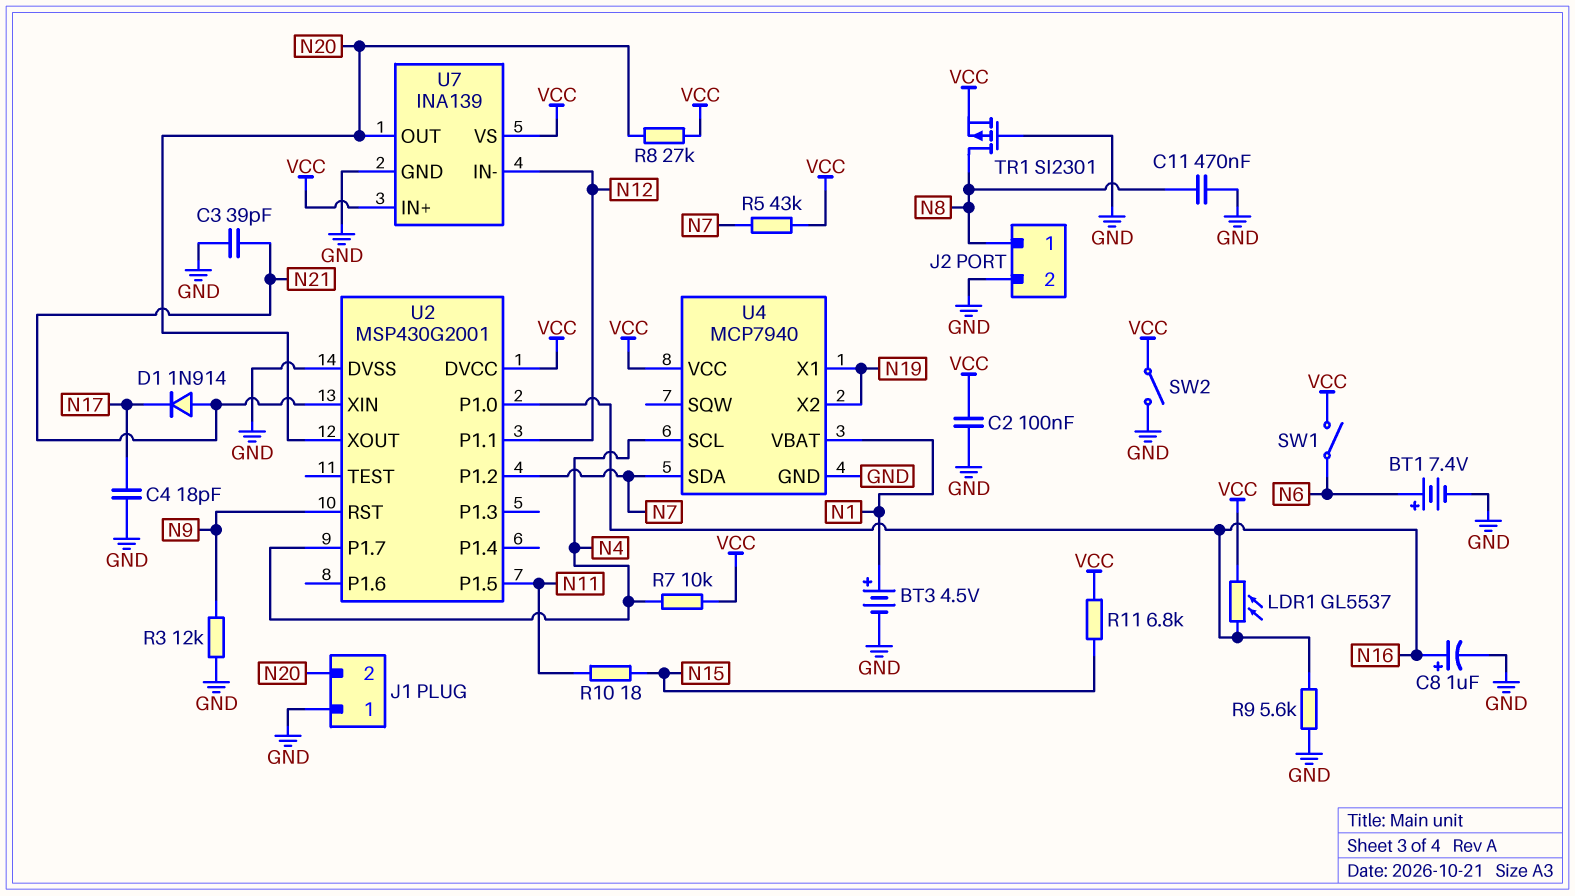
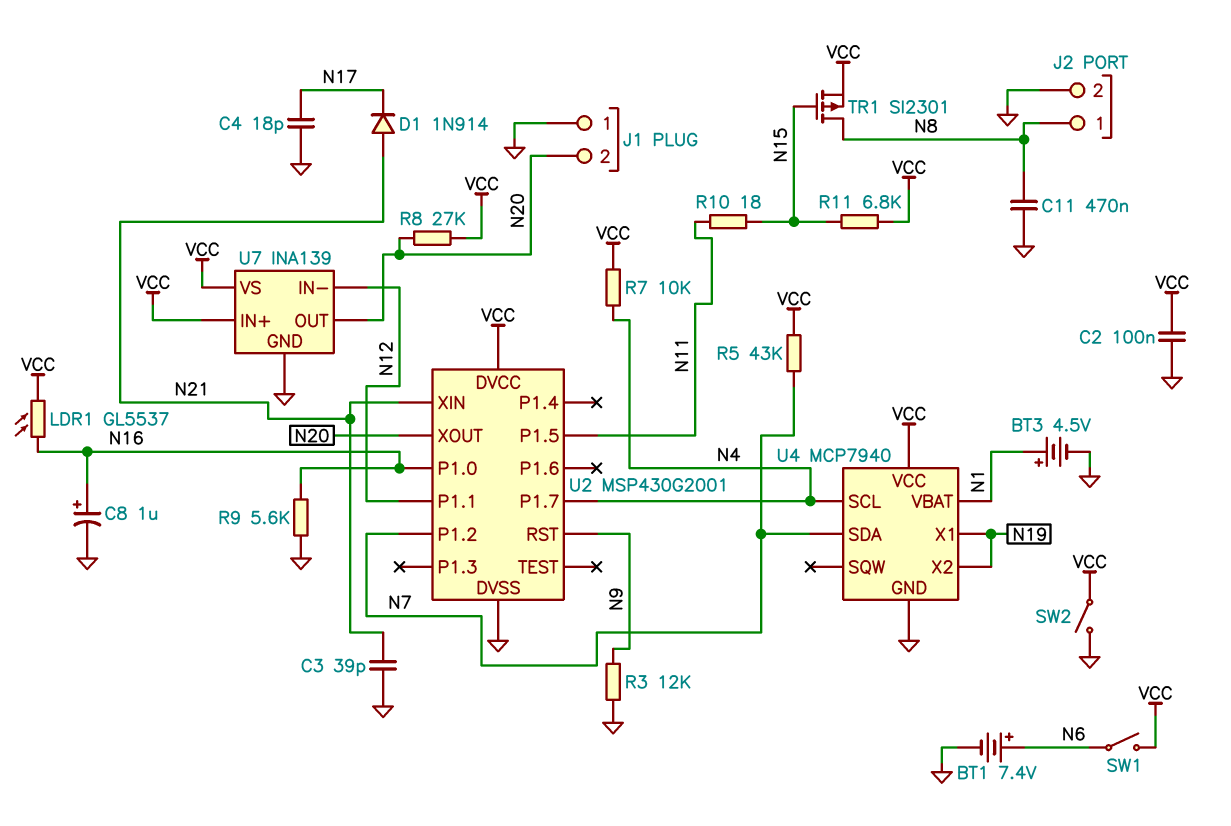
TR1: PMOS SI2301 (G GND, D N8, S VCC) -> PMOS SI2301 (G N15, D N8, S VCC)

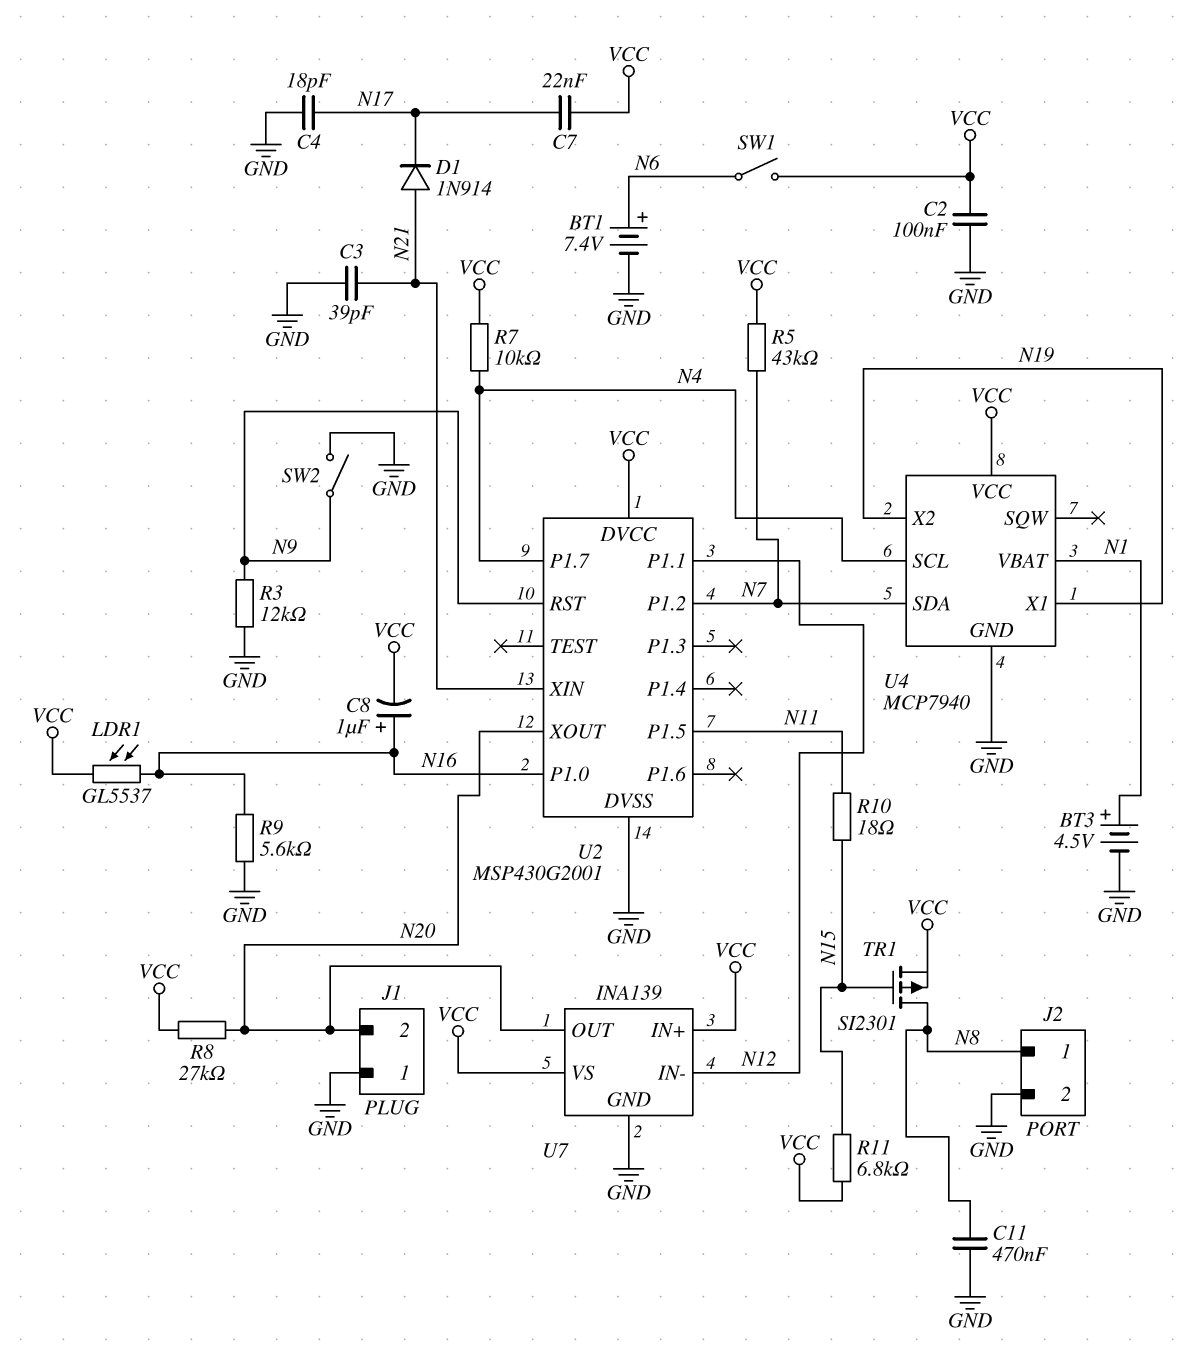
C7: none -> 22nF (N17, VCC)
C8: 1uF (plus N16, minus GND) -> 1uF (plus N16, minus VCC)
SW2: switch (GND, VCC) -> switch (GND, N9)

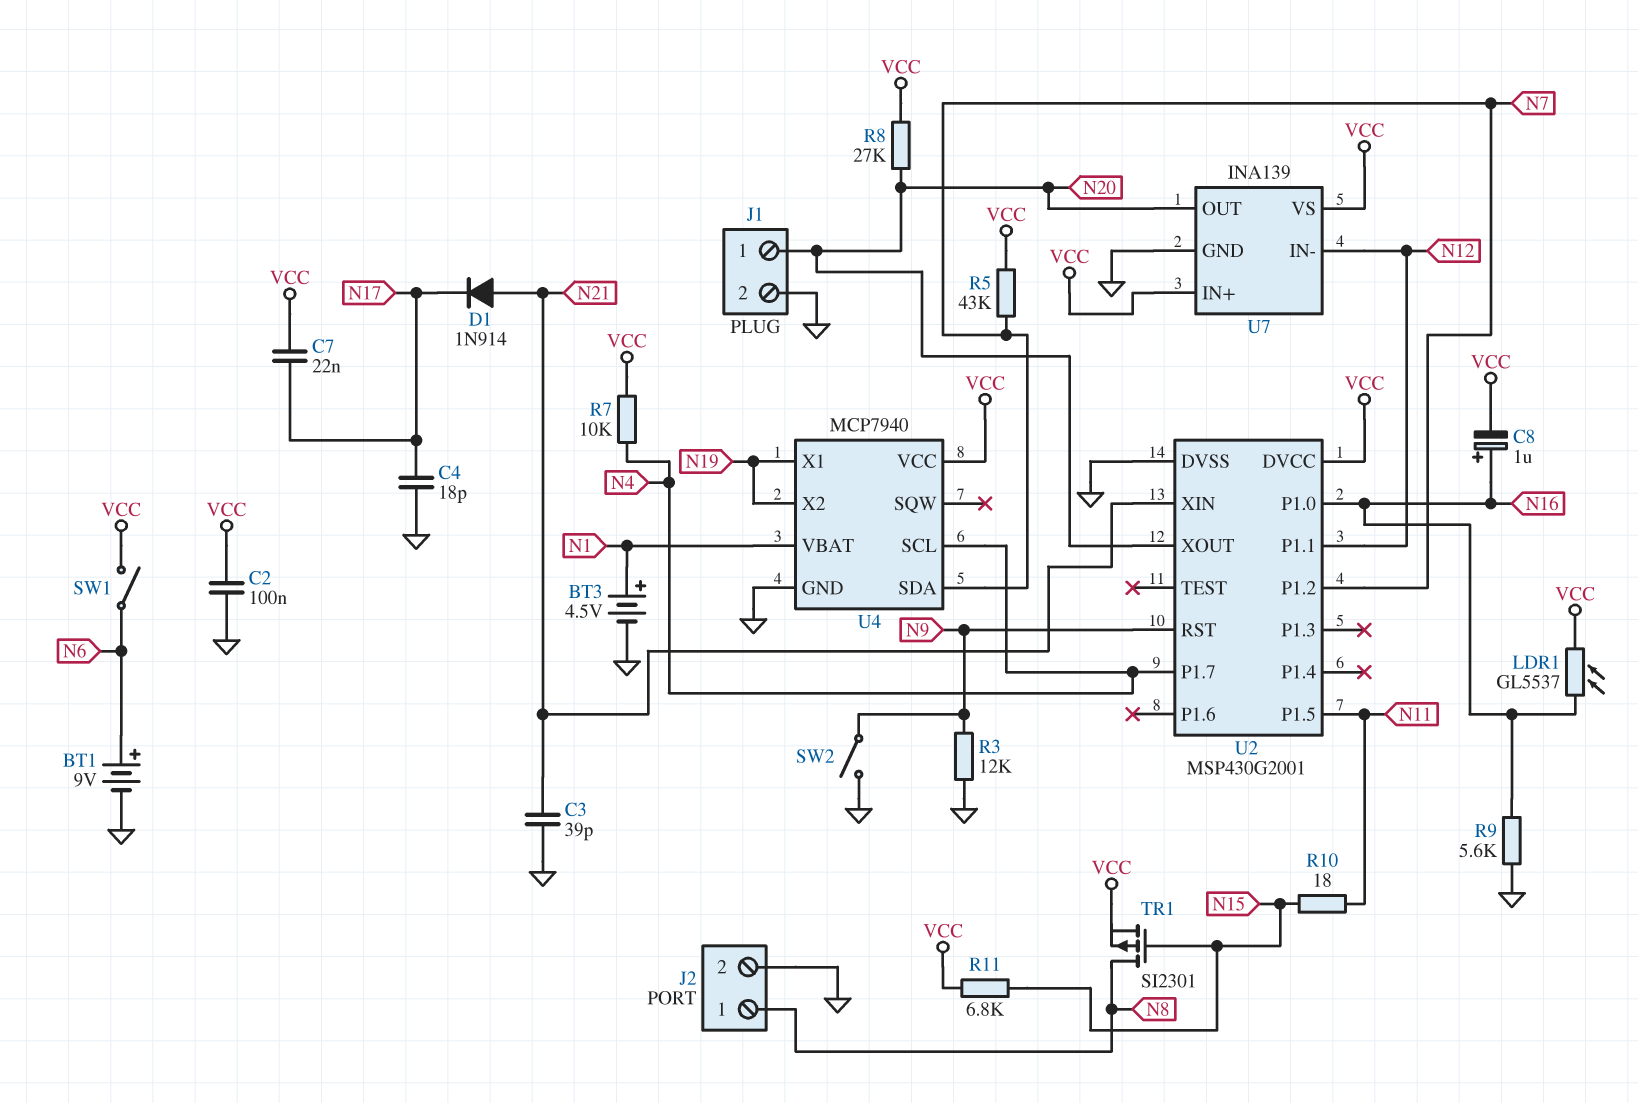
BT1: 7.4V (plus N6, minus GND) -> 9V (plus N6, minus GND)
C11: 470nF (GND, N8) -> none
J1 pin 1: GND -> N20
J1 pin 2: N20 -> GND

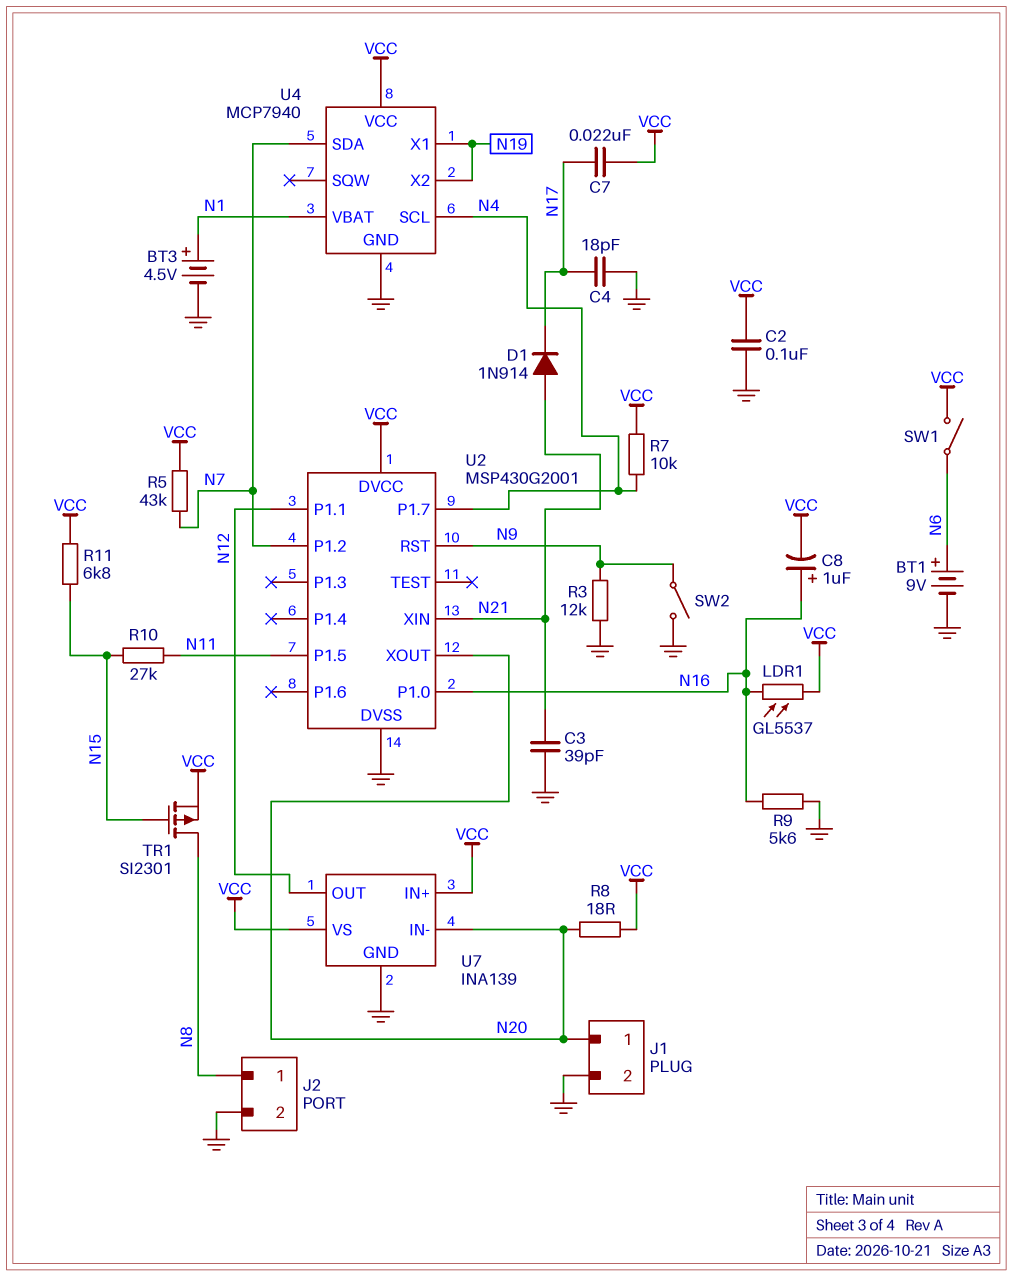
R8: 27k (N20, VCC) -> 18 (N20, VCC)
R10: 18 (N11, N15) -> 27k (N11, N15)
U7 pin IN-: N12 -> N20
U7 pin OUT: N20 -> N12

